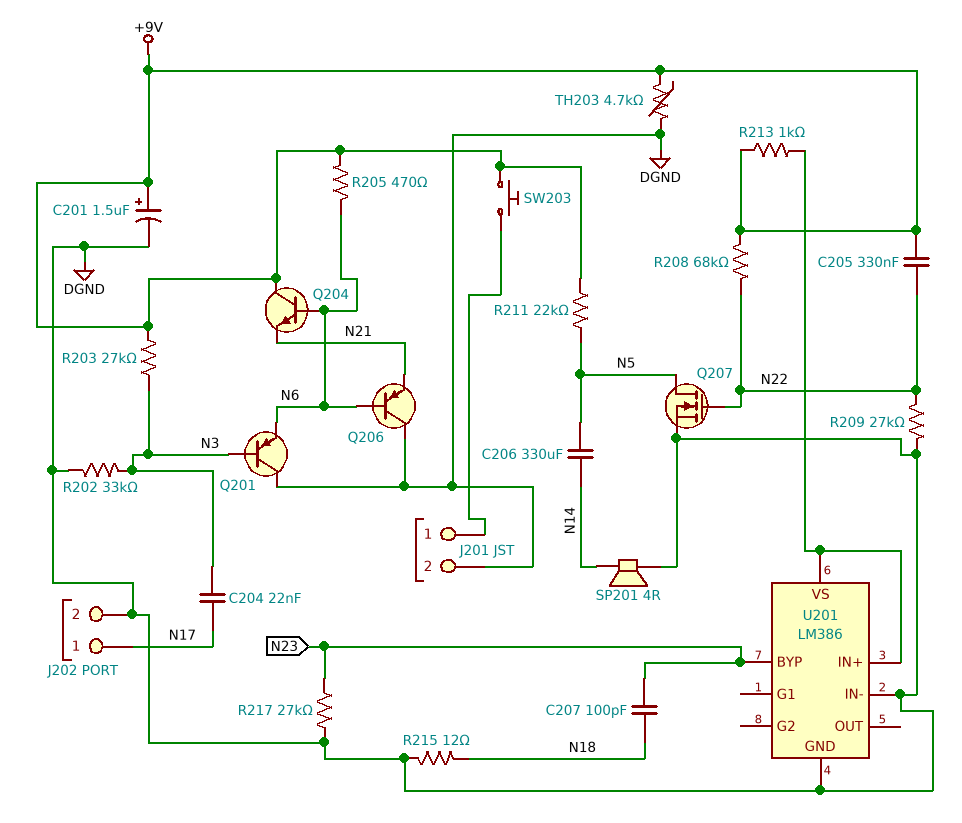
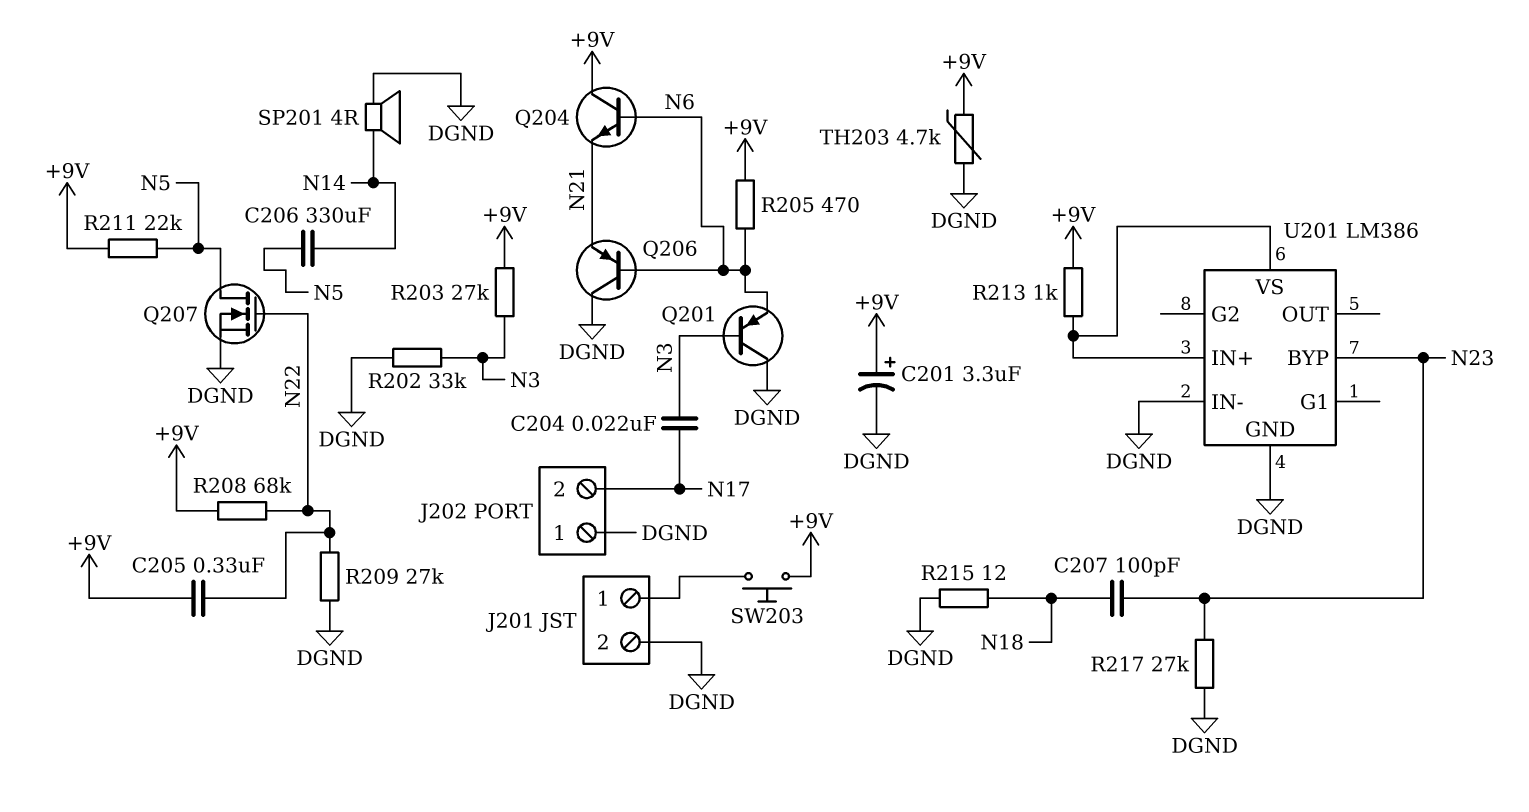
C201: 1.5uF (plus +9V, minus DGND) -> 3.3uF (plus +9V, minus DGND)
J202 pin 1: N17 -> DGND
J202 pin 2: DGND -> N17

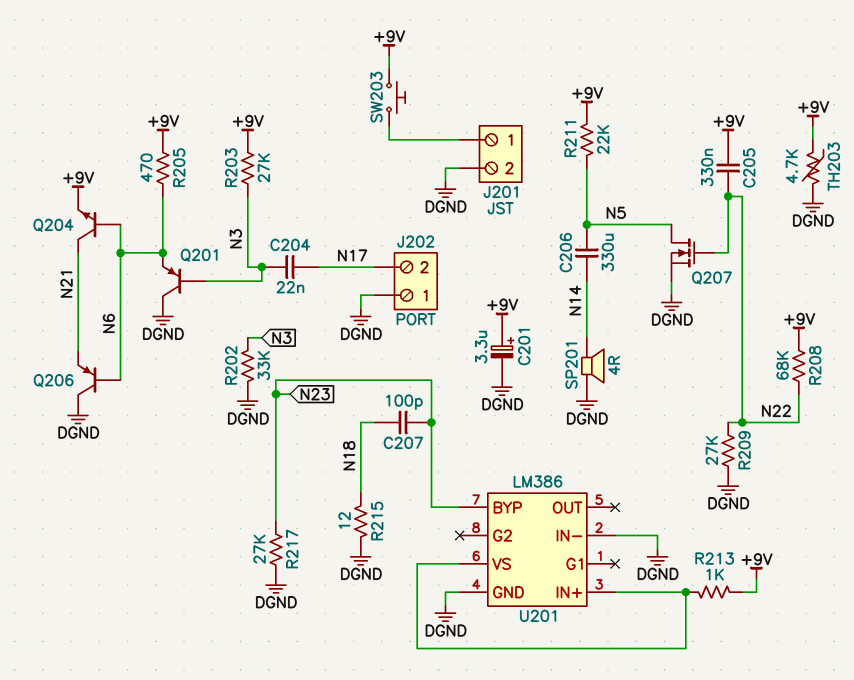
Q204: NPN (B N6, C +9V, E N21) -> NPN (B N6, C N21, E +9V)

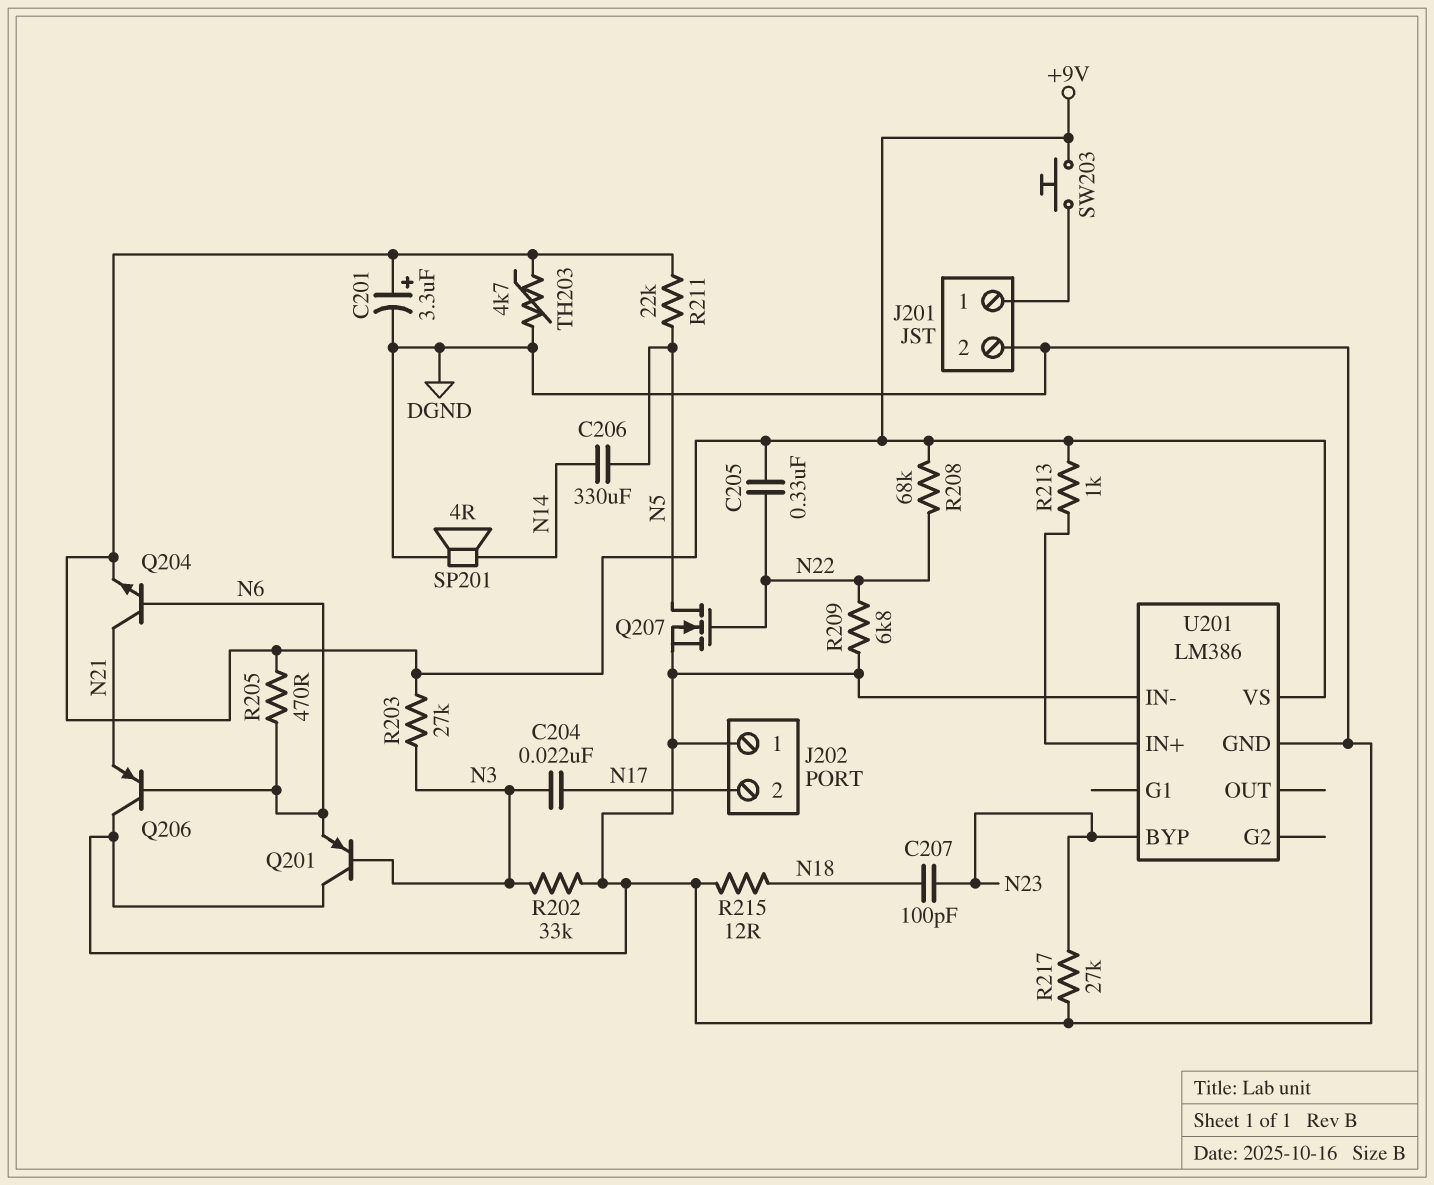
R209: 27k (DGND, N22) -> 6.8k (DGND, N22)
U201 pin VS: U201/IN+ -> +9V

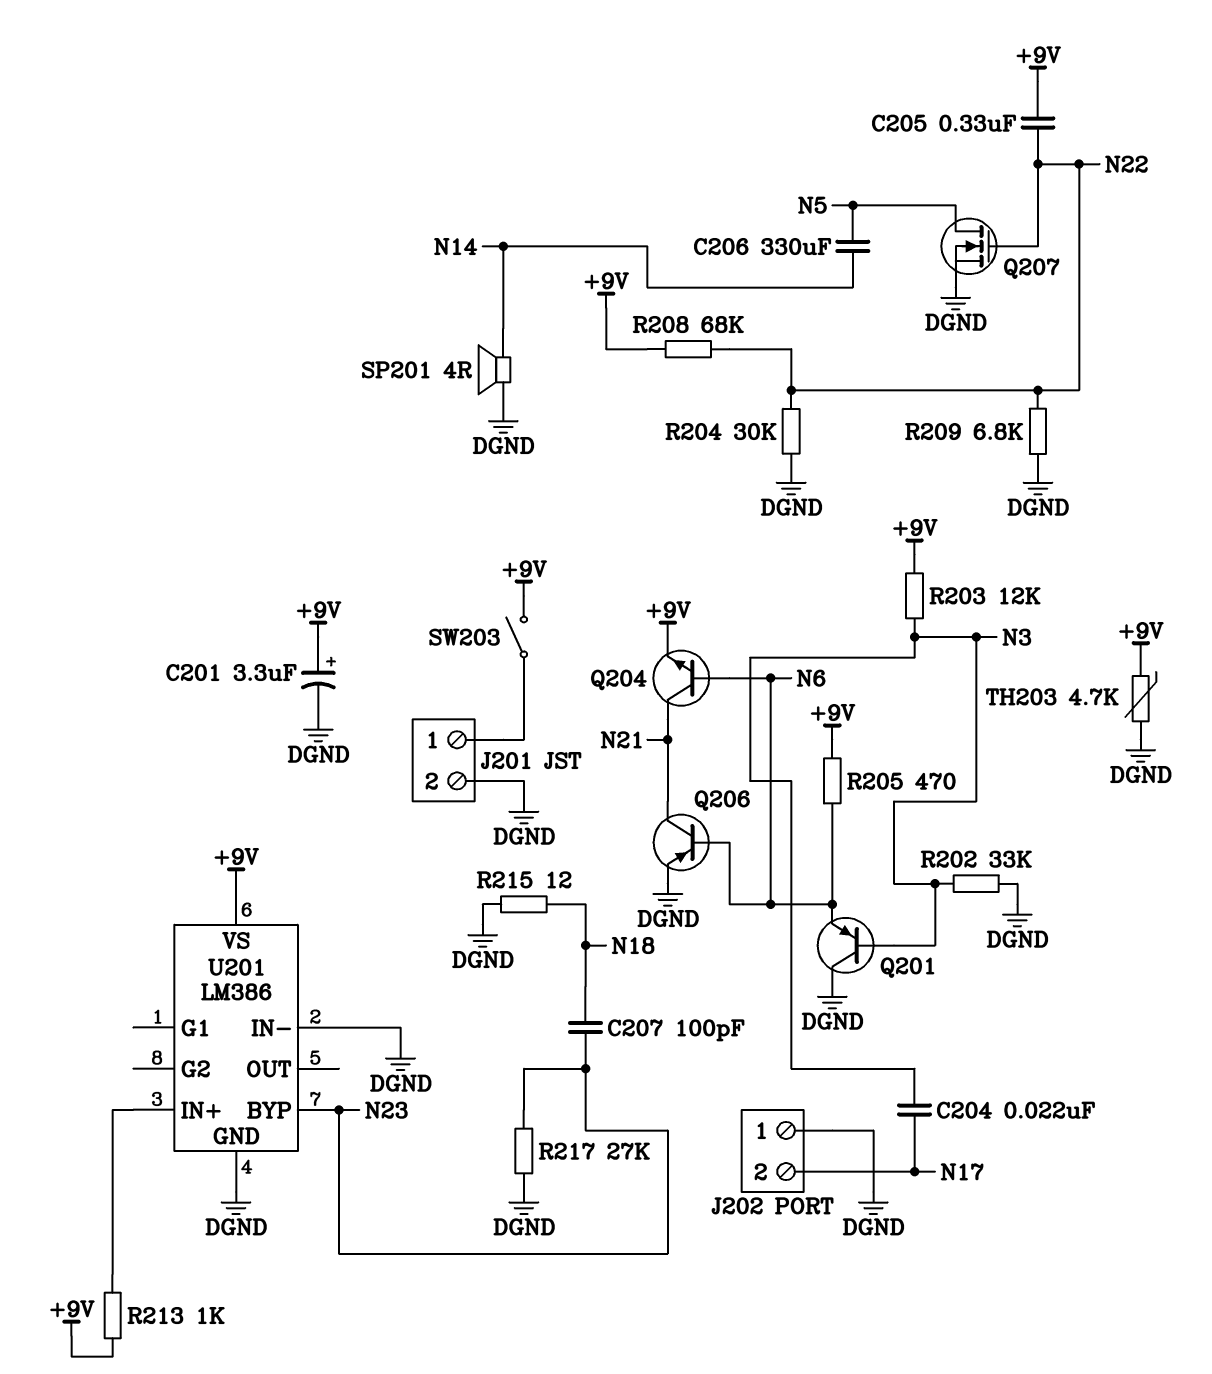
Q206: PNP (B N6, C DGND, E N21) -> PNP (B N6, C N21, E DGND)
R203: 27k (+9V, N3) -> 12k (+9V, N3)
R204: none -> 30k (DGND, N22)
R211: 22k (+9V, N5) -> none
SW203: button (+9V, J201/1) -> switch (+9V, J201/1)

